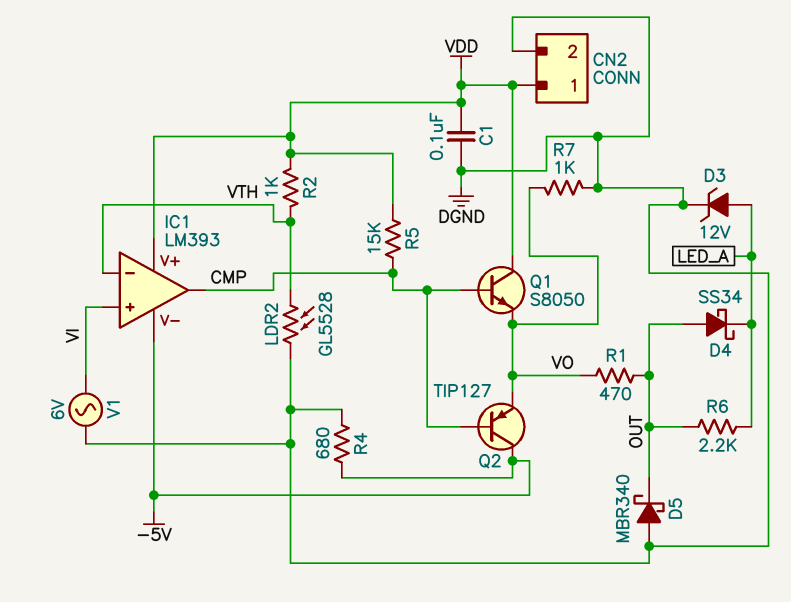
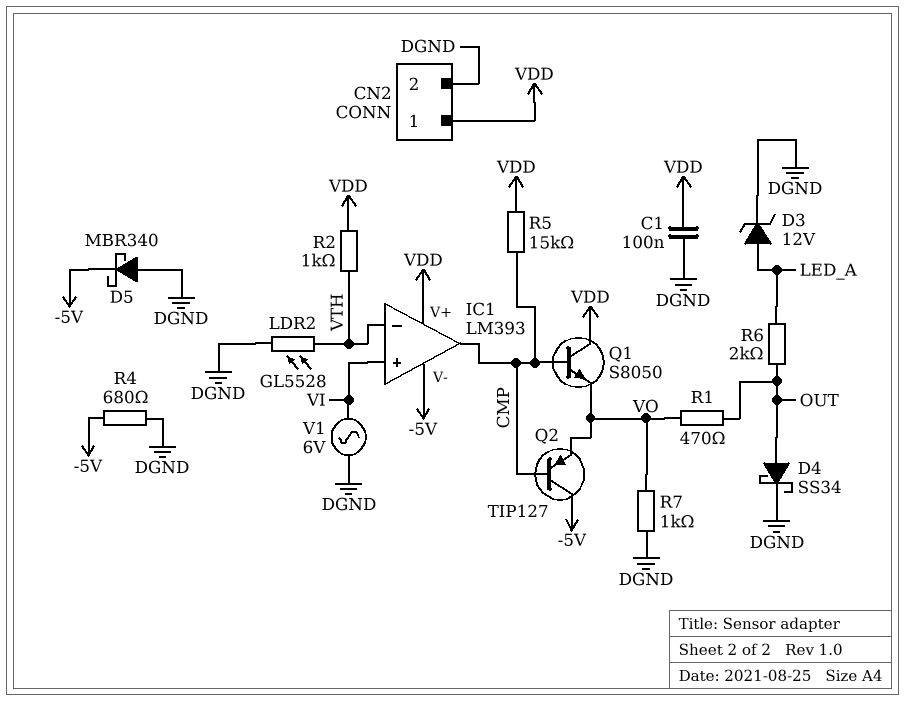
D4: schottky SS34 (A OUT, K LED_A) -> schottky SS34 (A OUT, K DGND)
D5: schottky MBR340 (A DGND, K OUT) -> schottky MBR340 (A DGND, K -5V)
R6: 2.2k (LED_A, OUT) -> 2k (LED_A, OUT)

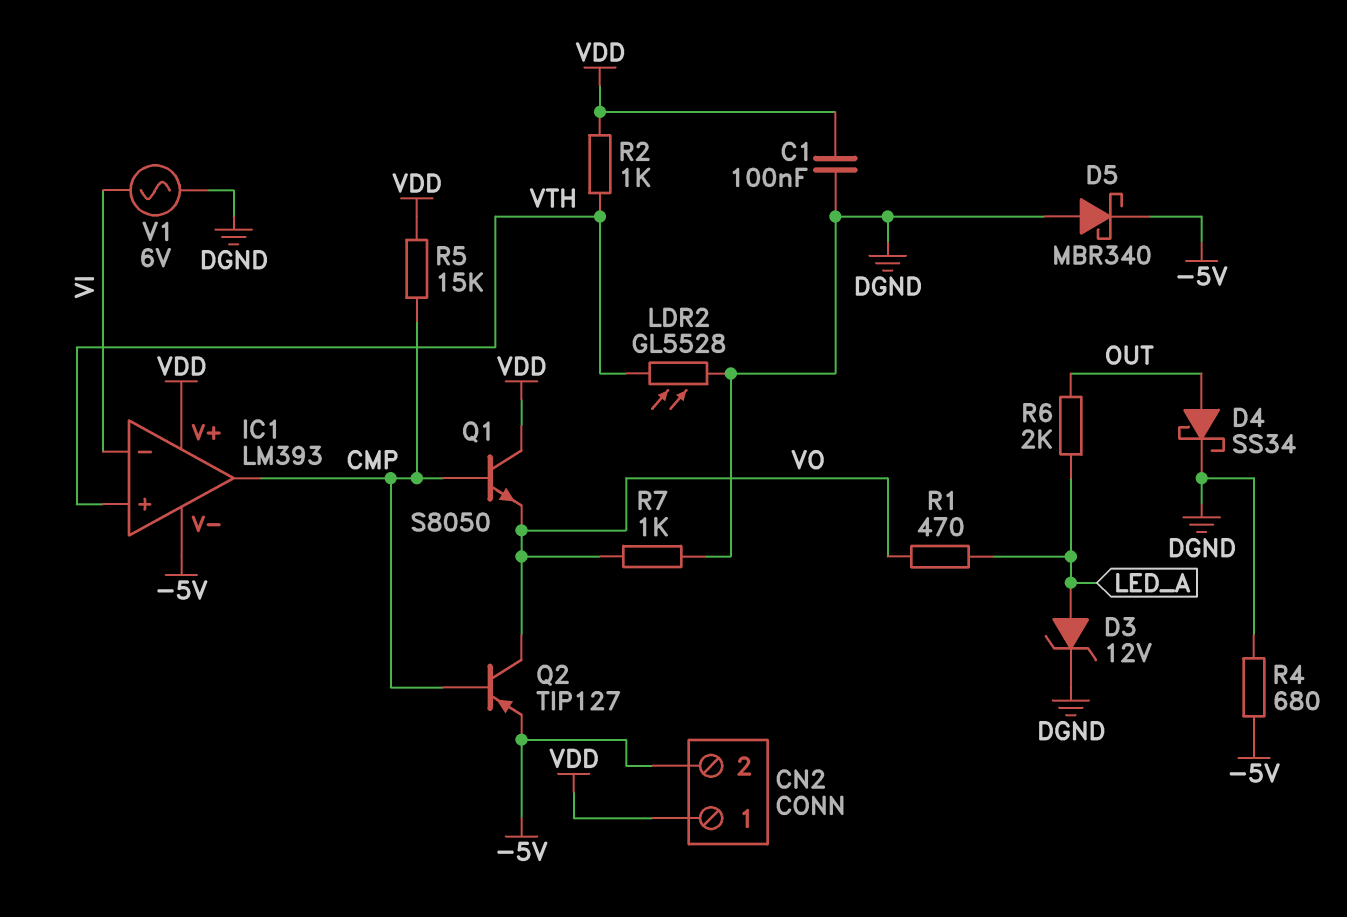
CN2 pin 2: DGND -> -5V
IC1 pin in+: VI -> VTH
IC1 pin in-: VTH -> VI
Q2: PNP TIP127 (B CMP, C -5V, E VO) -> PNP TIP127 (B CMP, C VO, E -5V)
R1: 470 (OUT, VO) -> 470 (LED_A, VO)

